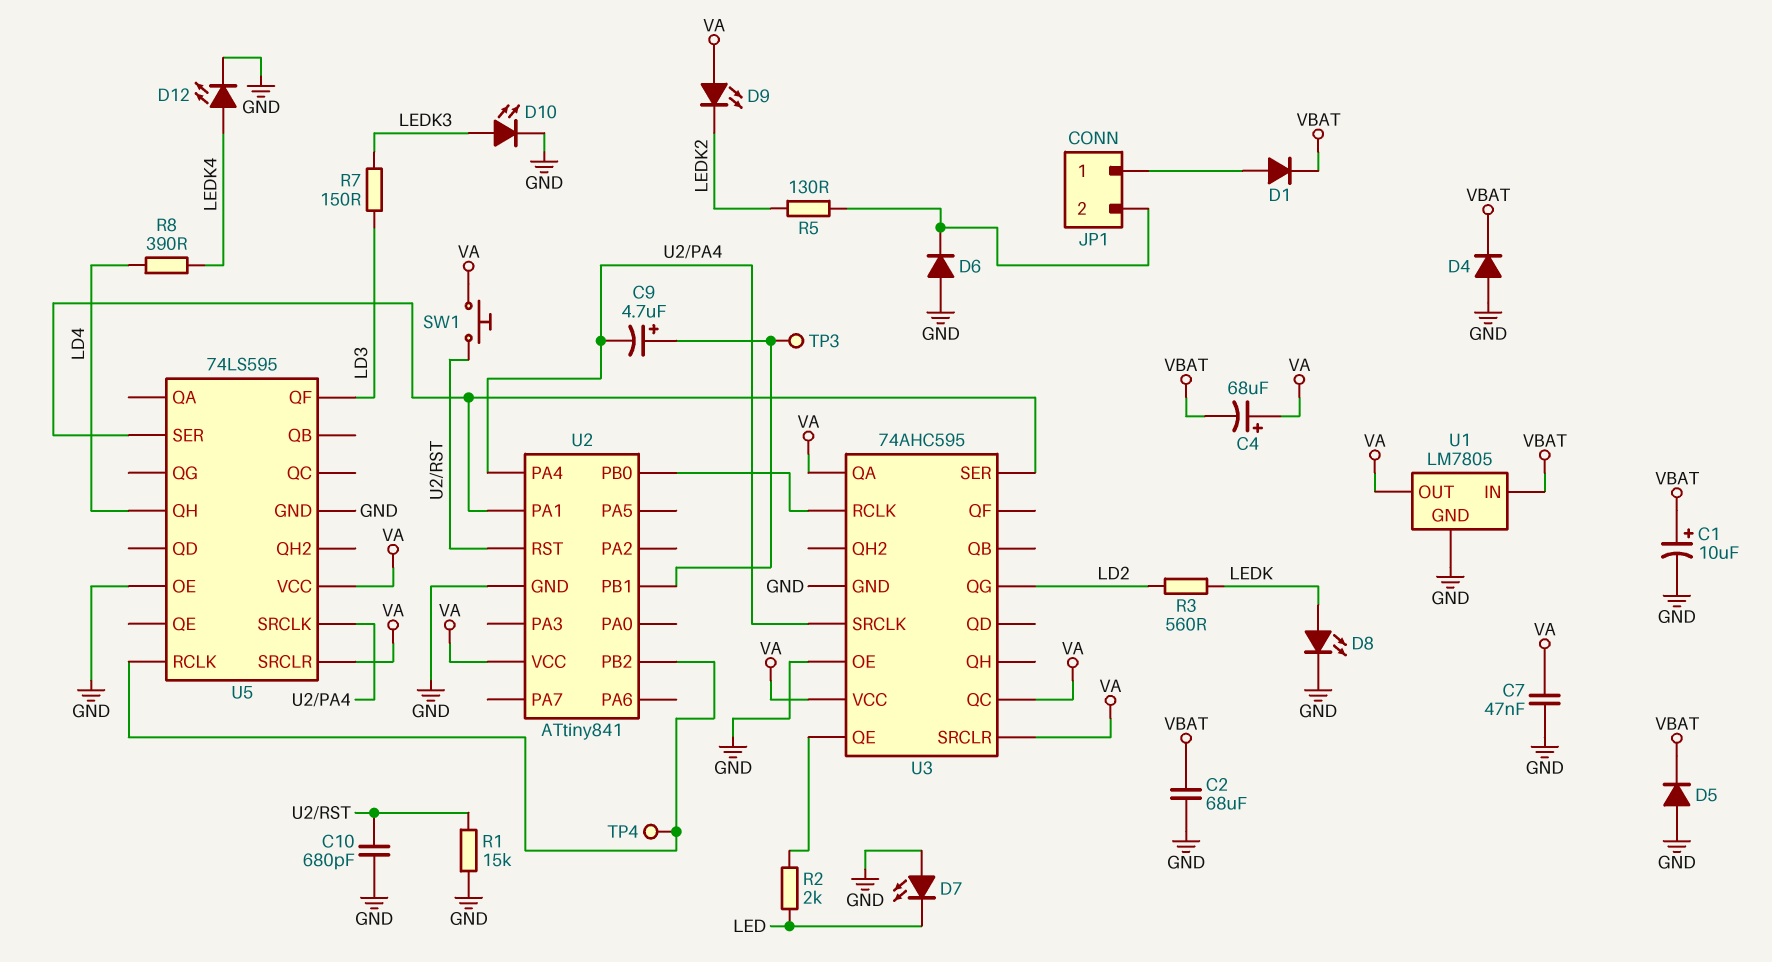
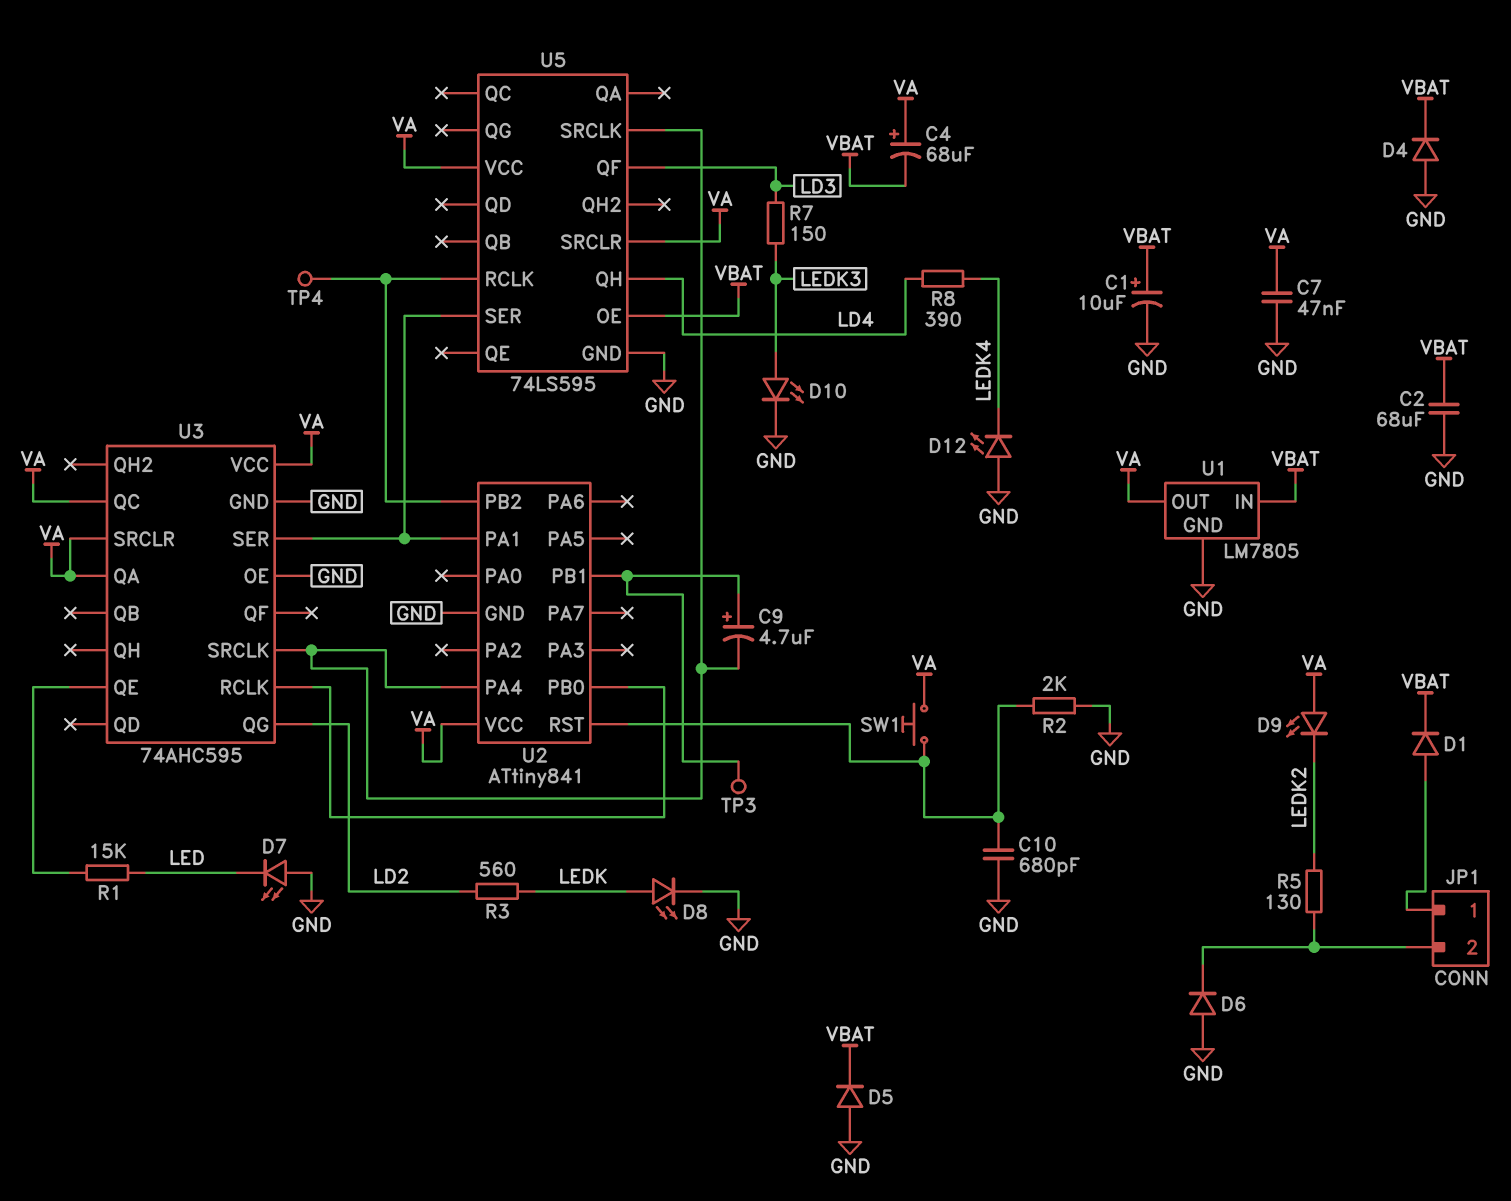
D12: LED (A LEDK4, K GND) -> LED (A GND, K LEDK4)
R1: 15k (GND, U2/RST) -> 15k (LED, U3/QE)
R2: 2k (LED, U3/QE) -> 2k (GND, U2/RST)
U5 pin OE: GND -> VBAT

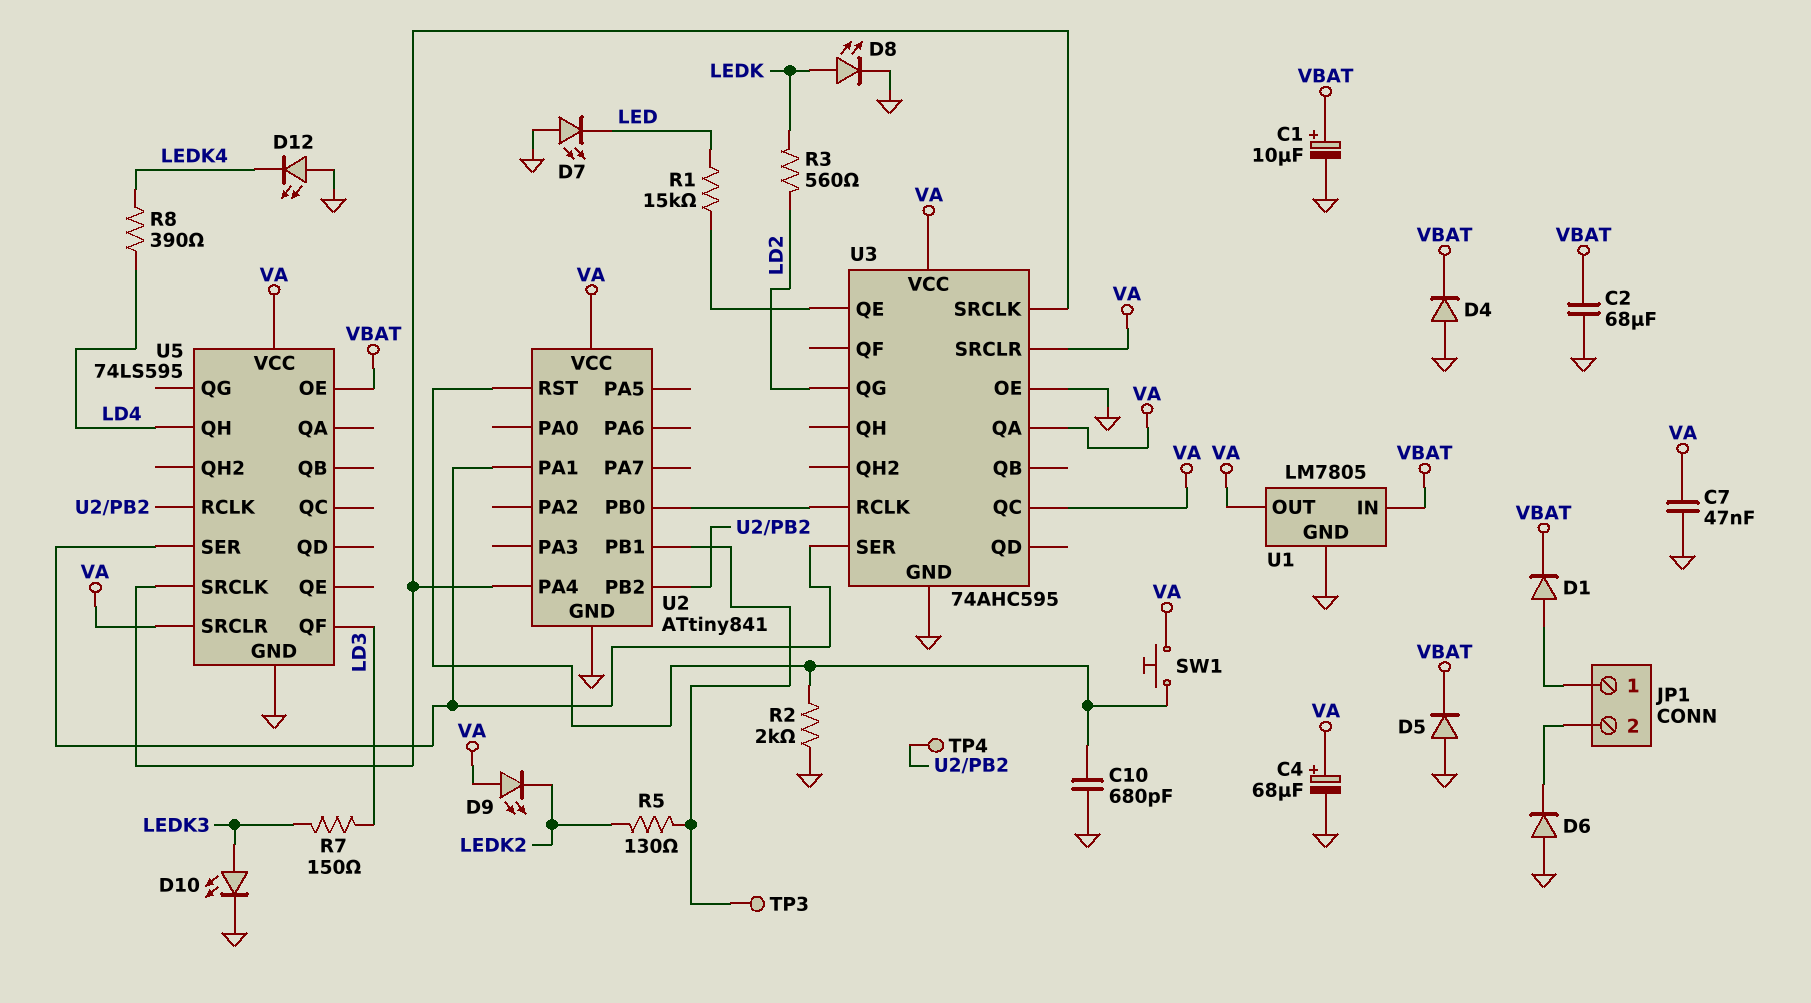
C4: 68uF (plus VA, minus VBAT) -> 68uF (plus VA, minus GND)
C9: 4.7uF (plus U2/PB1, minus U2/PA4) -> none
R5: 130 (JP1/2, LEDK2) -> 130 (LEDK2, U2/PB1)

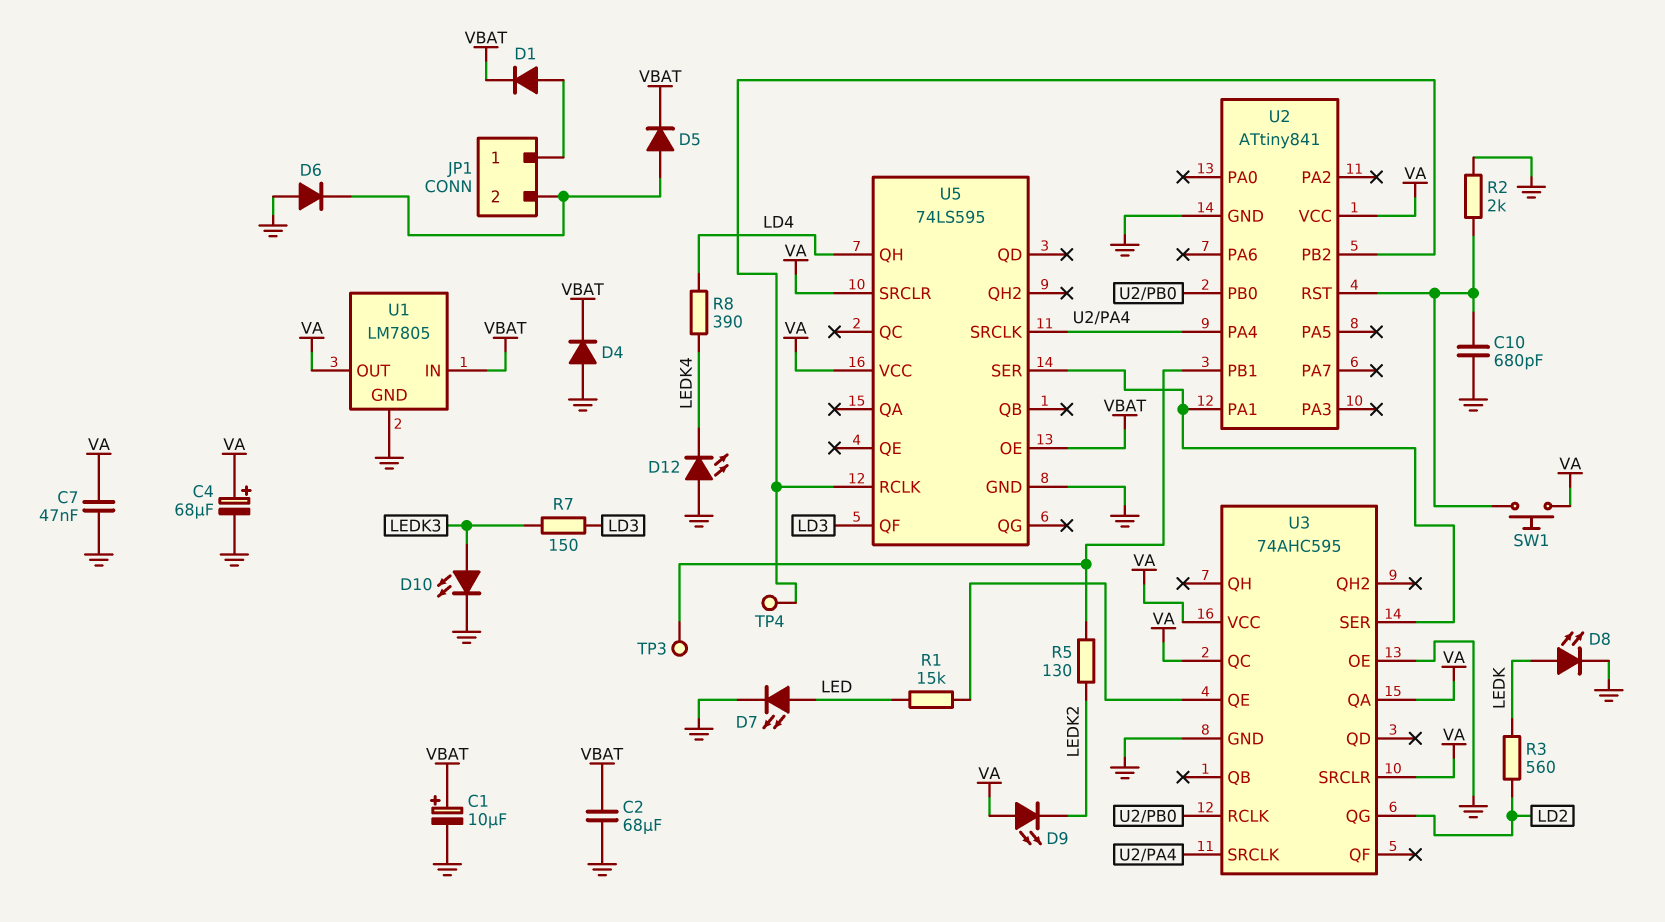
D5: diode (A GND, K VBAT) -> diode (A JP1/2, K VBAT)
D7: LED (A GND, K LED) -> LED (A LED, K GND)

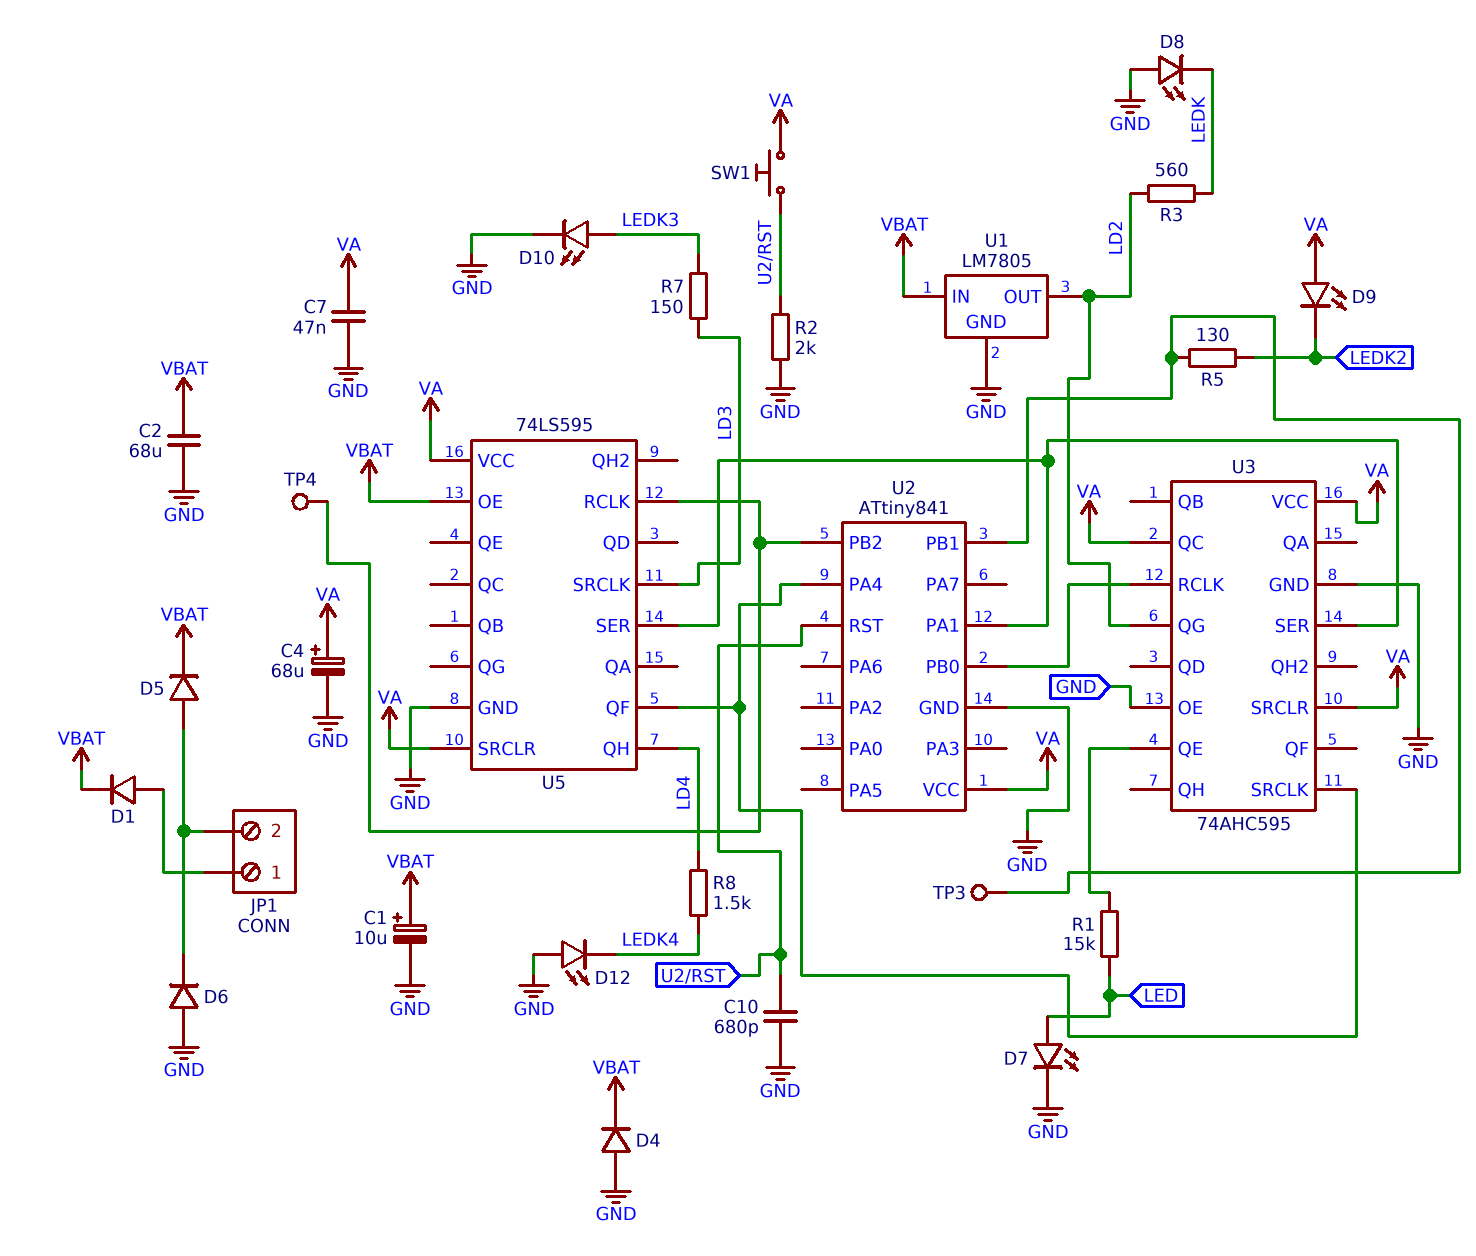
D8: LED (A LEDK, K GND) -> LED (A GND, K LEDK)
R8: 390 (LD4, LEDK4) -> 1.5k (LD4, LEDK4)
U1 pin OUT: VA -> LD2
U3 pin QA: VA -> none
U5 pin QF: LD3 -> U2/PA4
U5 pin SRCLK: U2/PA4 -> LD3

